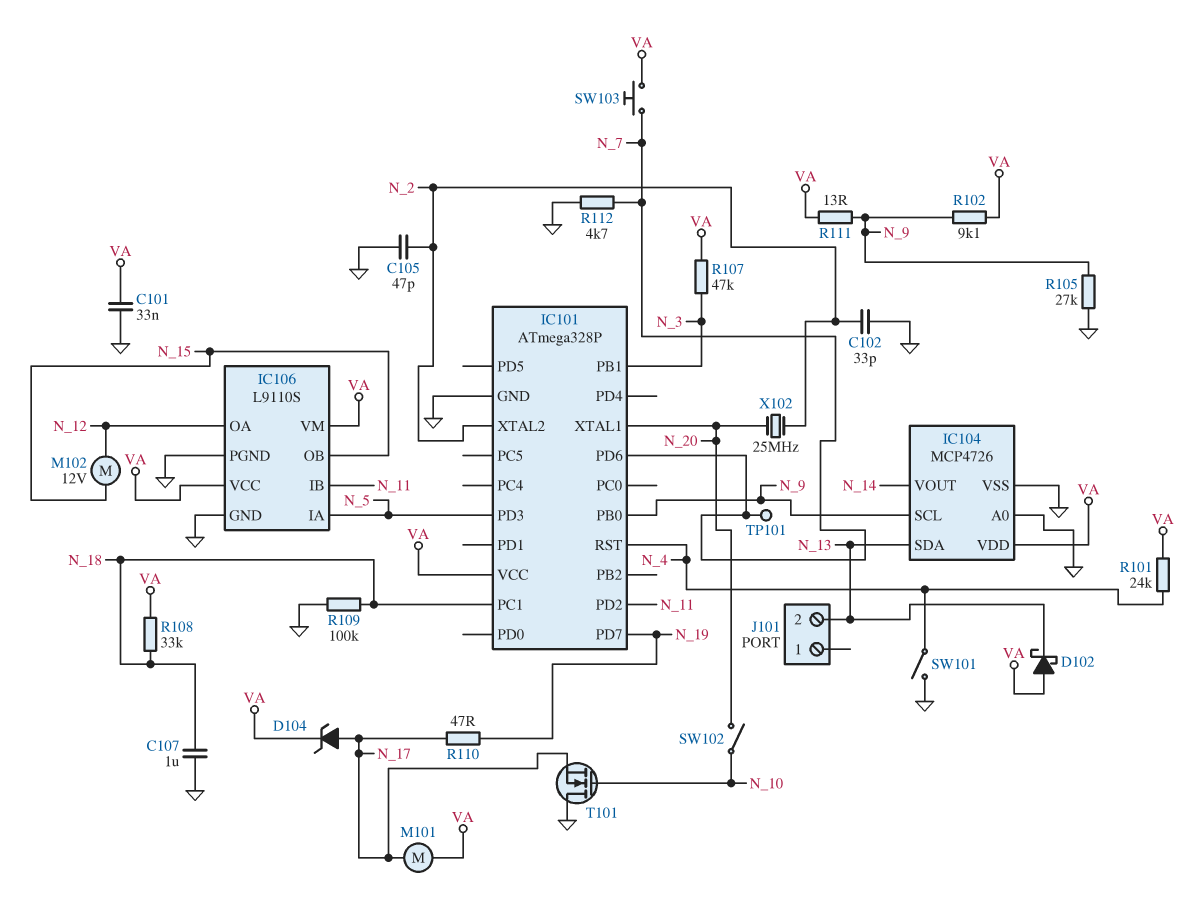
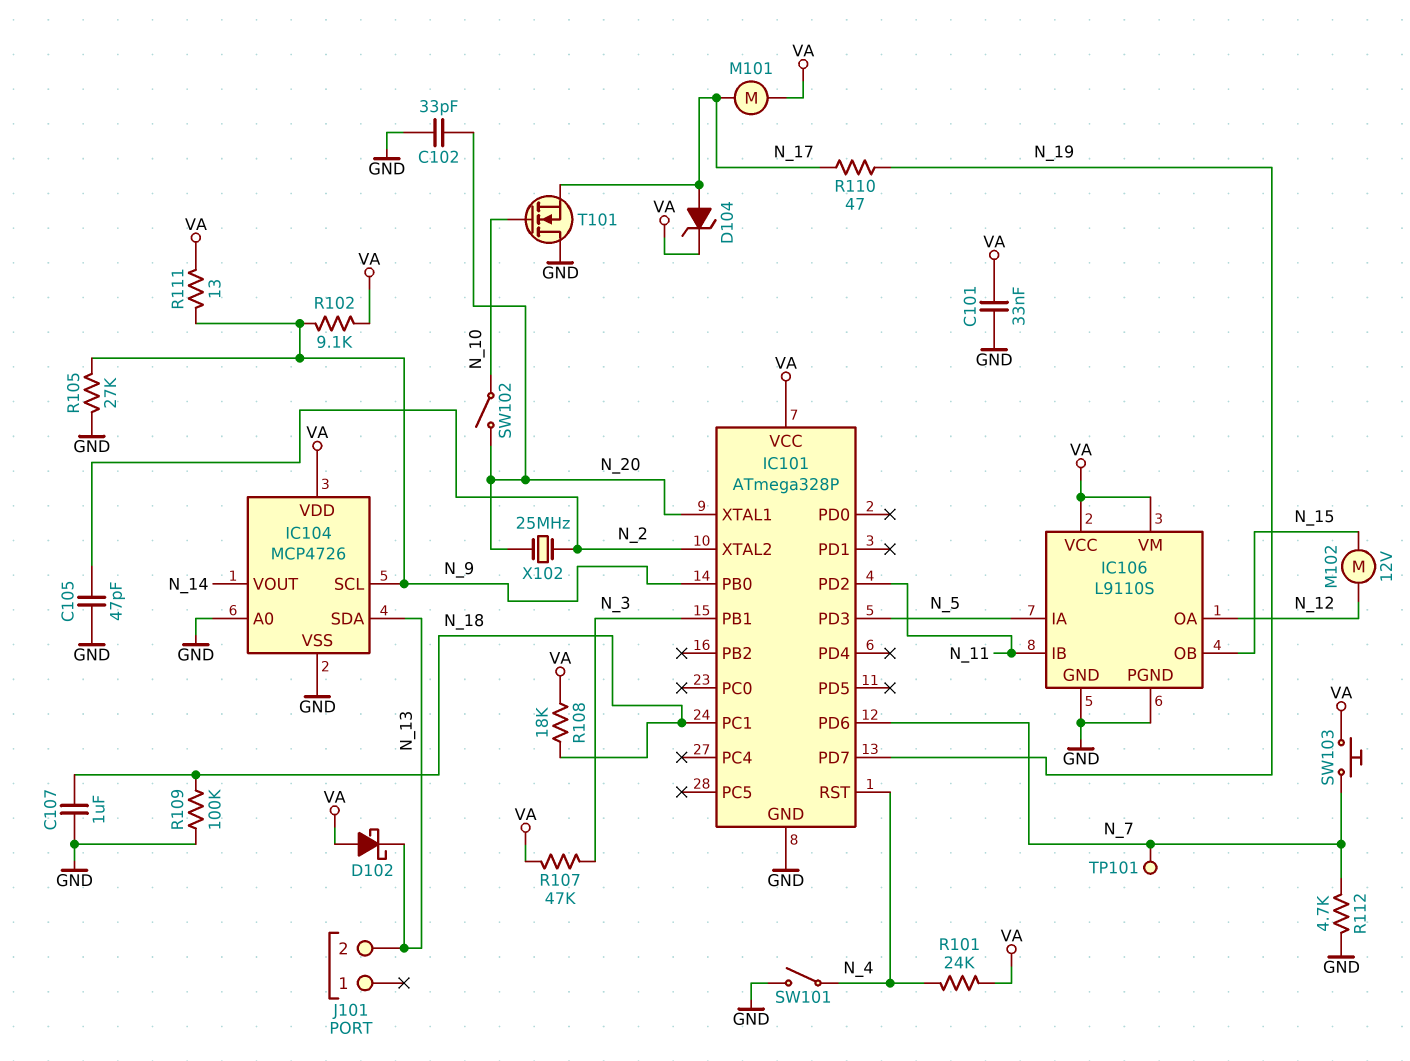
C102: 33pF (GND, N_2) -> 33pF (GND, N_20)
R108: 33k (N_18, VA) -> 18k (N_18, VA)

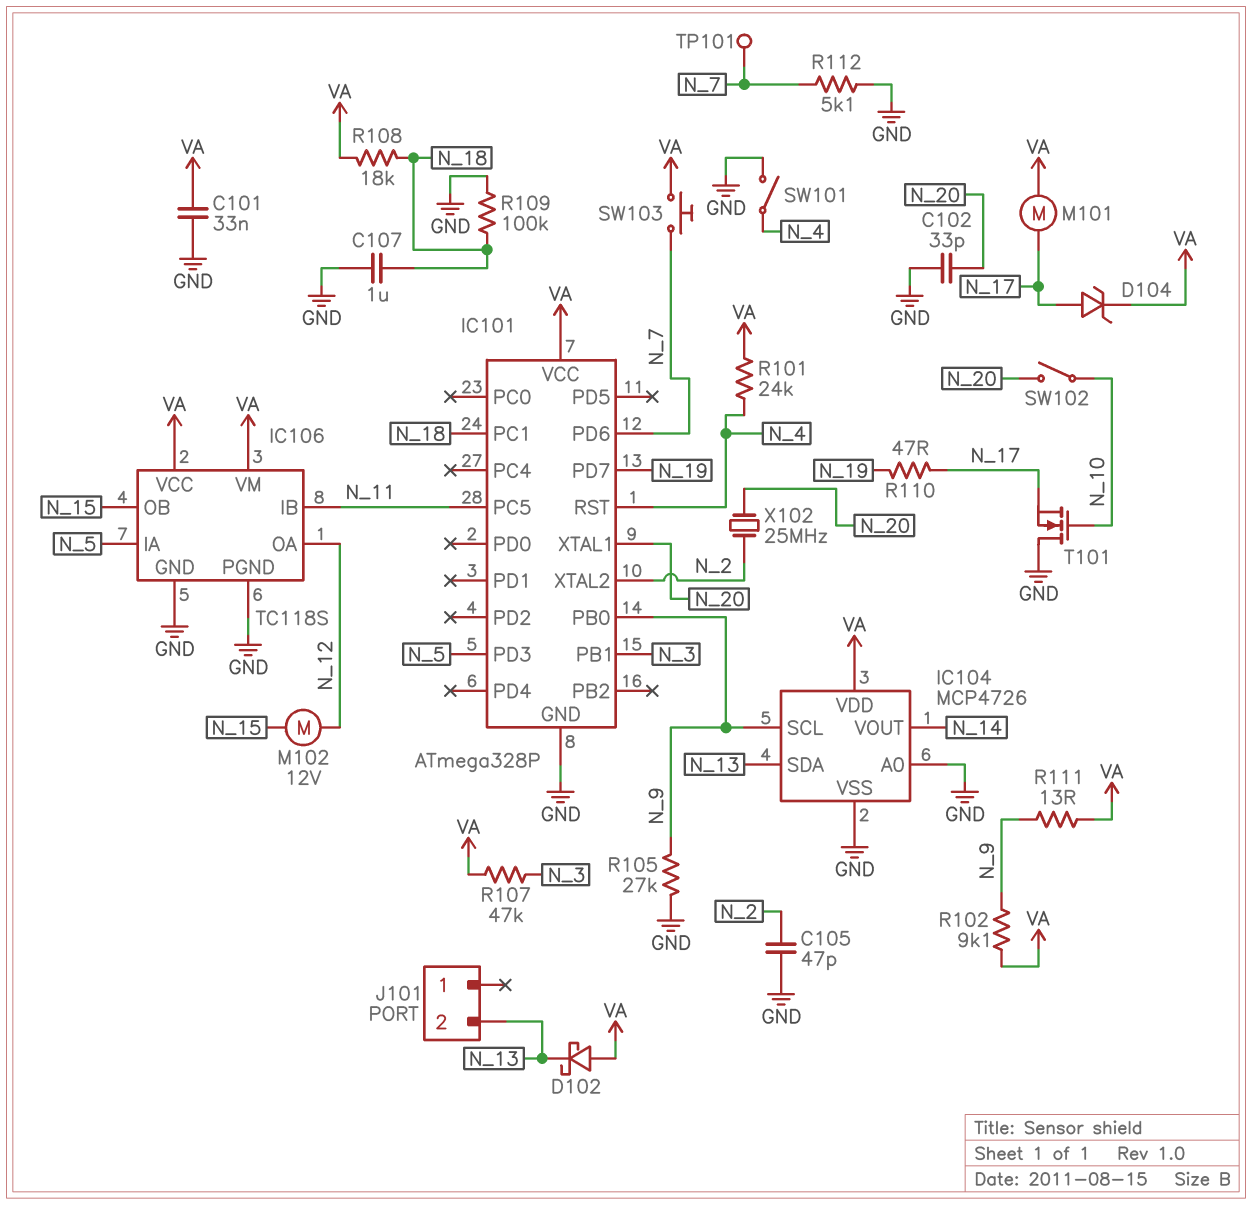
IC101 pin PC5: none -> N_11
IC101 pin PD2: N_11 -> none
IC106: L9110S -> TC118S
R112: 4.7k (GND, N_7) -> 5.1k (GND, N_7)

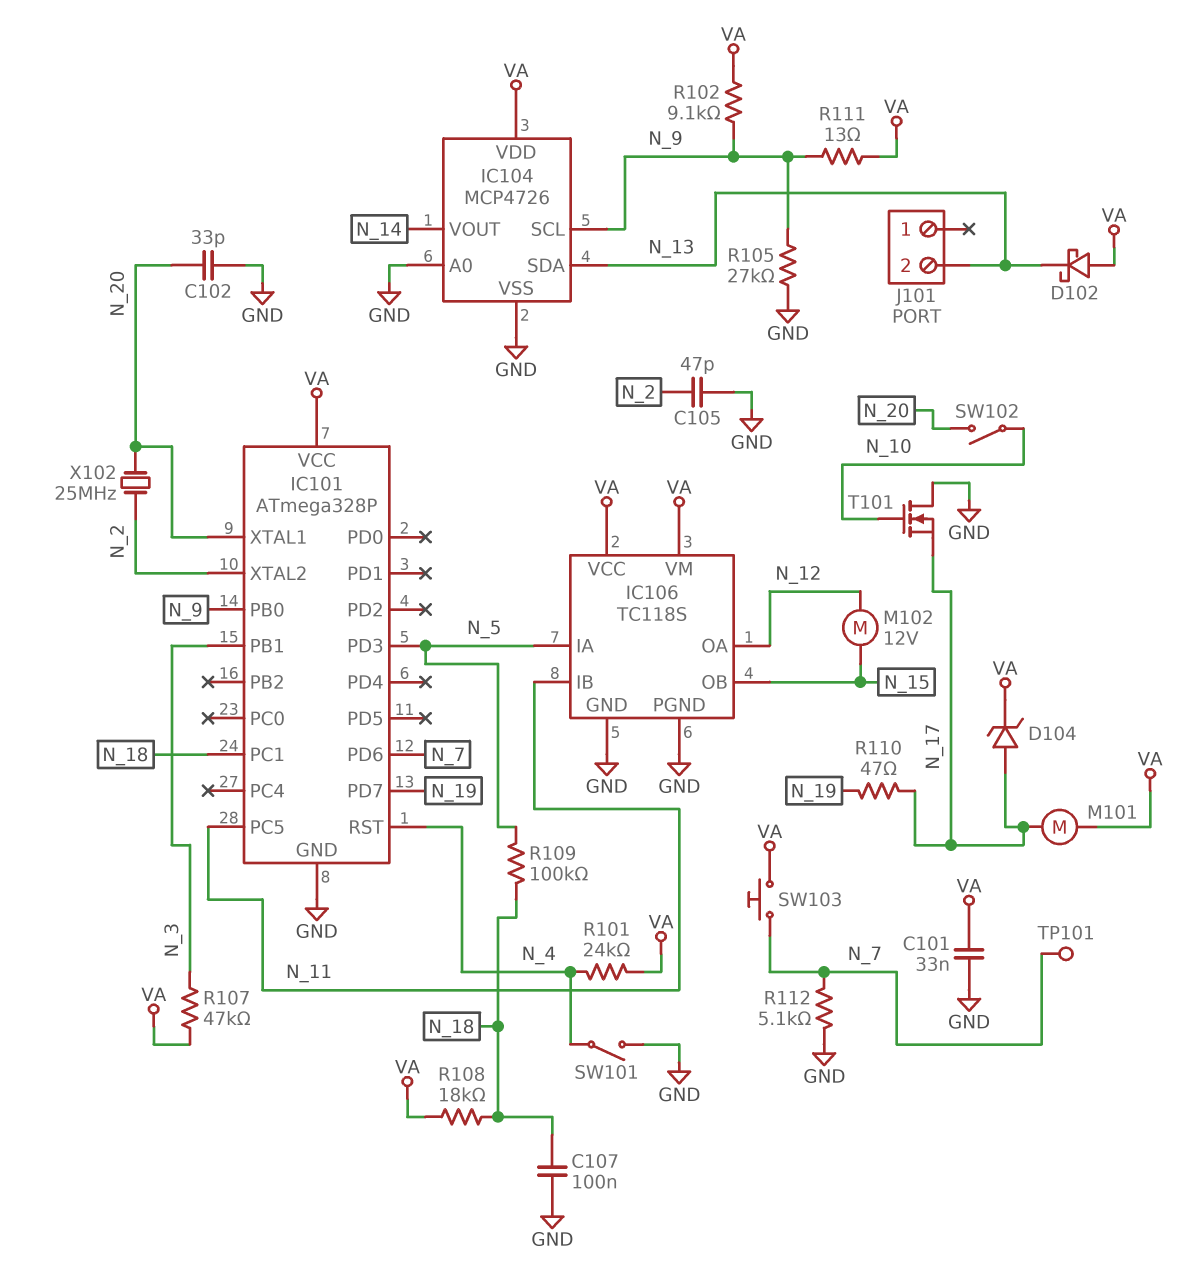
C107: 1uF (GND, N_18) -> 100nF (GND, N_18)
R109: 100k (GND, N_18) -> 100k (N_5, N_18)

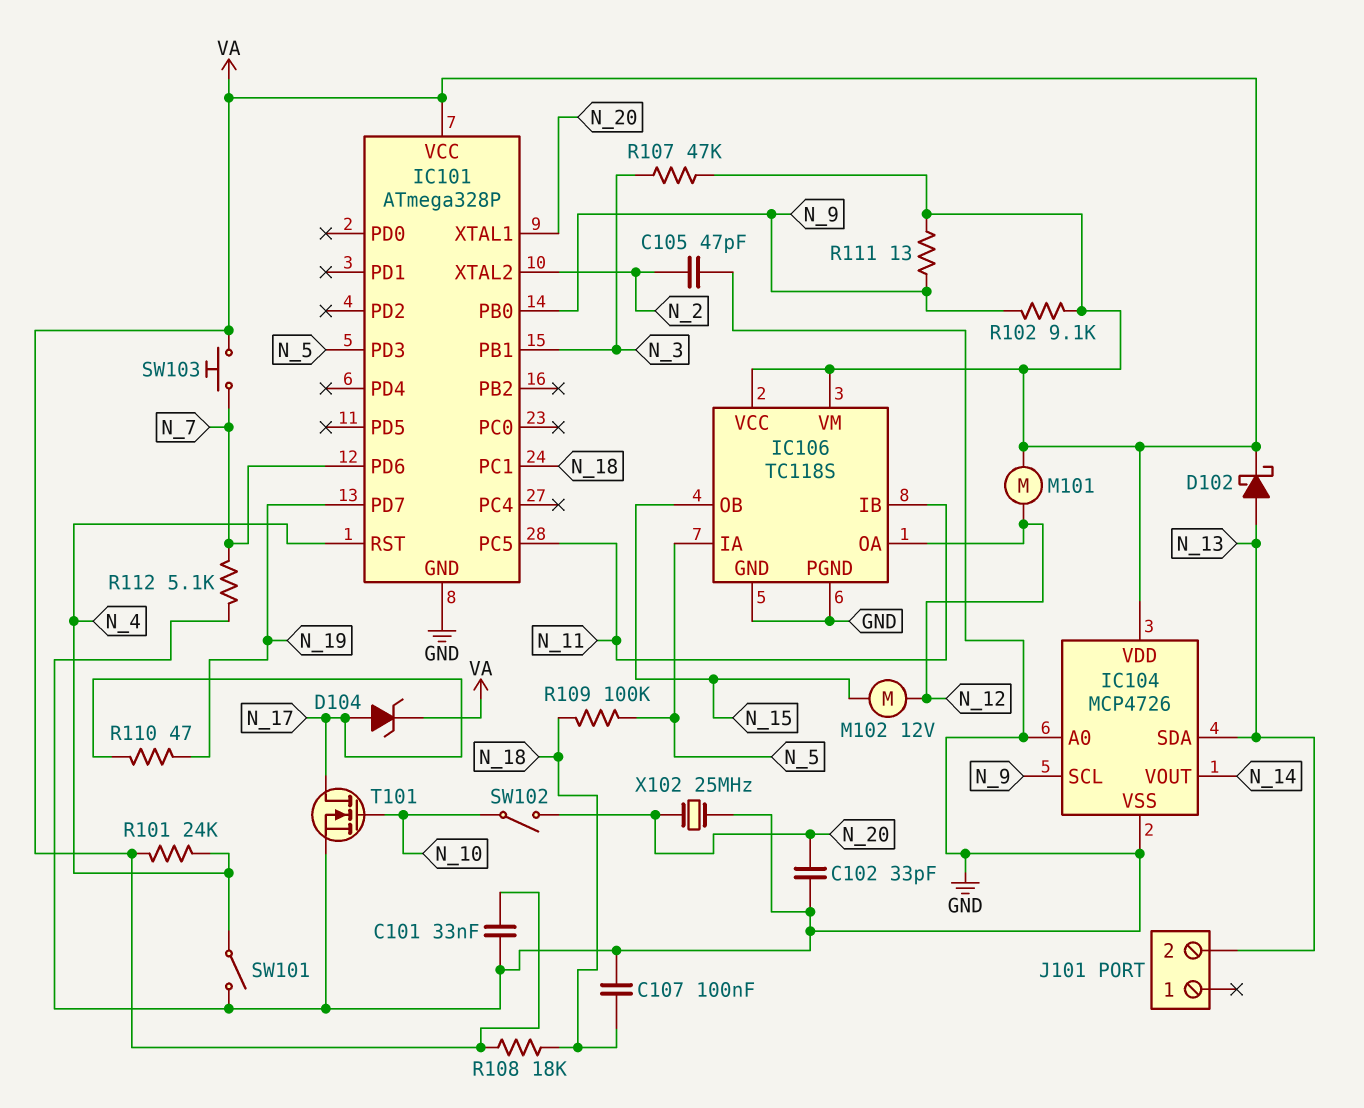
D102: schottky (A VA, K N_13) -> schottky (A N_13, K VA)
M101: motor (N_17, VA) -> motor (N_12, VA)
R105: 27k (GND, N_9) -> none
T101: NMOS (G N_10, D GND, S N_17) -> NMOS (G N_10, D N_17, S GND)
TP101: test point (N_7) -> none
X102: 25MHz (N_2, N_20) -> 25MHz (GND, N_20)

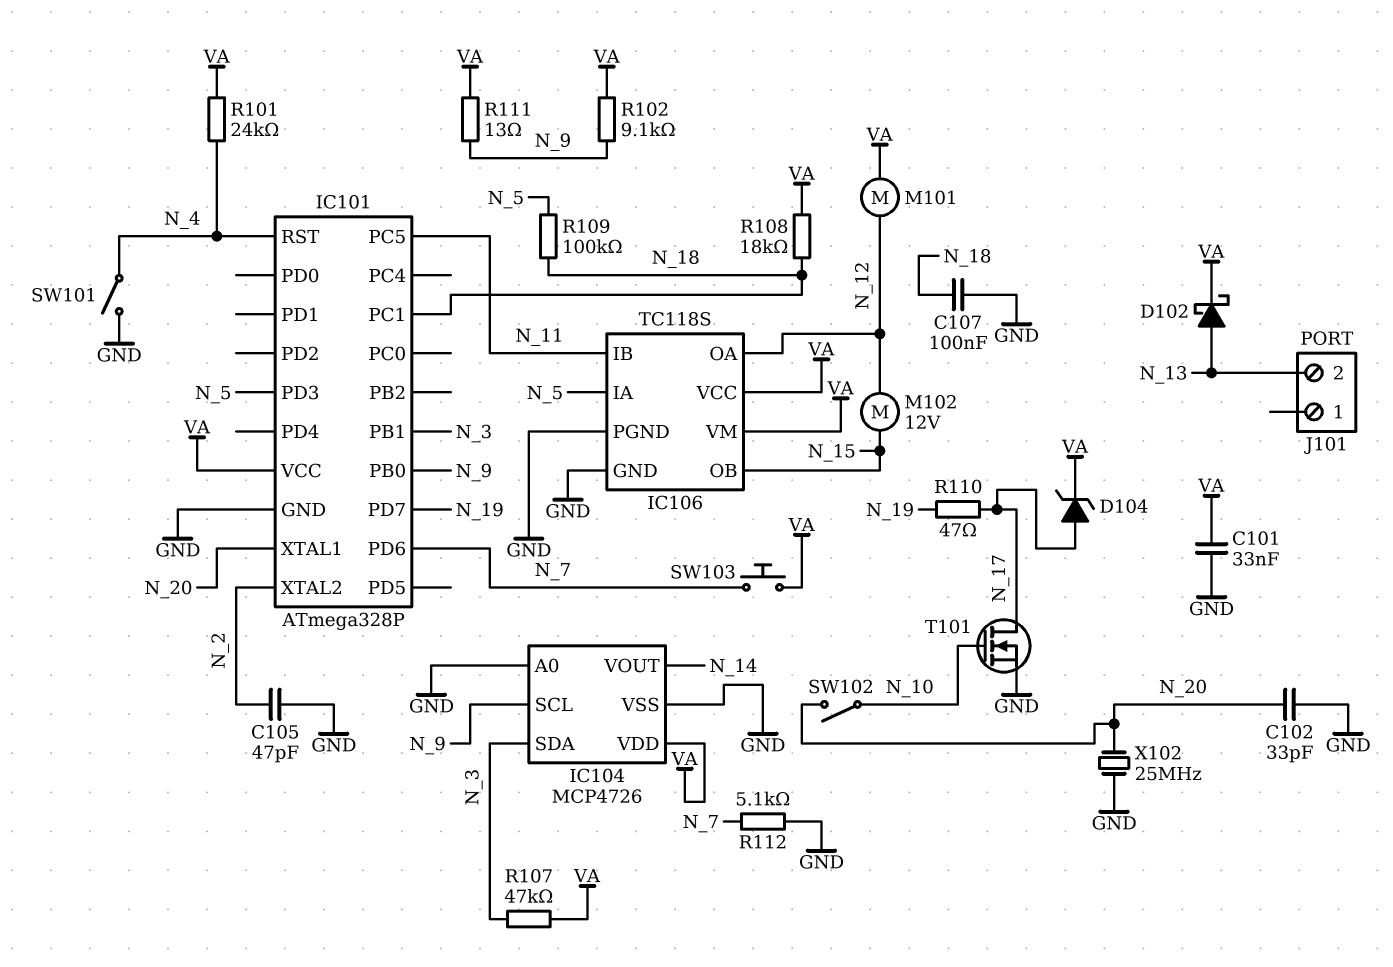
IC104 pin SDA: N_13 -> N_3

